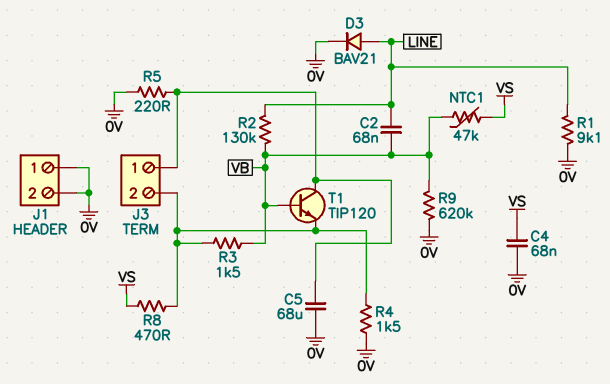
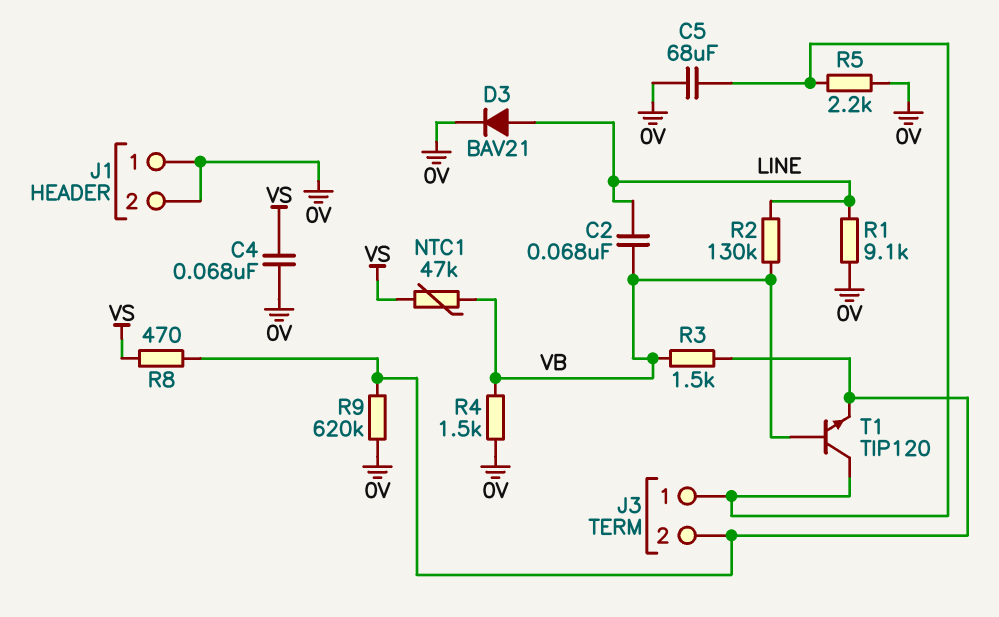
R4: 1.5k (0V, J3/2) -> 1.5k (0V, VB)
R5: 220 (0V, J3/1) -> 2.2k (0V, J3/1)
R9: 620k (0V, VB) -> 620k (0V, J3/2)

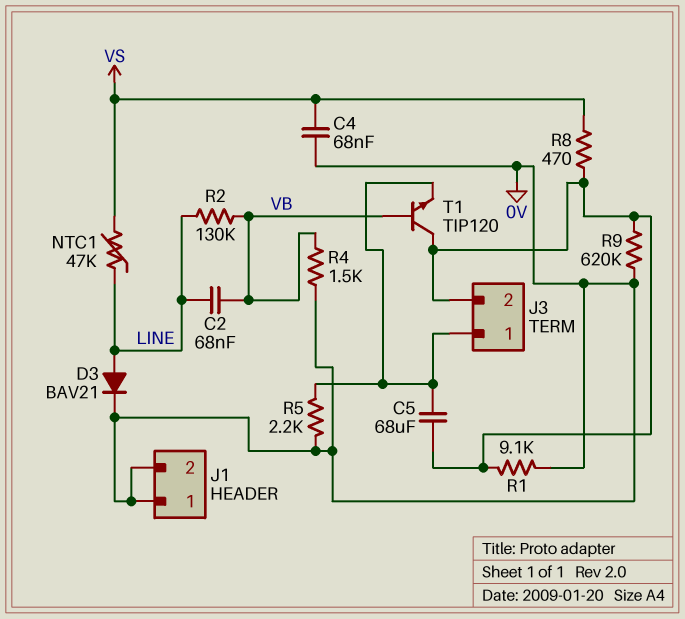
C5: 68uF (0V, J3/1) -> 68uF (J3/1, J3/2)
NTC1: 47k (VB, VS) -> 47k (LINE, VS)
R1: 9.1k (0V, LINE) -> 9.1k (0V, J3/2)
R3: 1.5k (J3/2, VB) -> none
T1: NPN TIP120 (B VB, C J3/1, E J3/2) -> NPN TIP120 (B VB, C J3/2, E J3/1)

